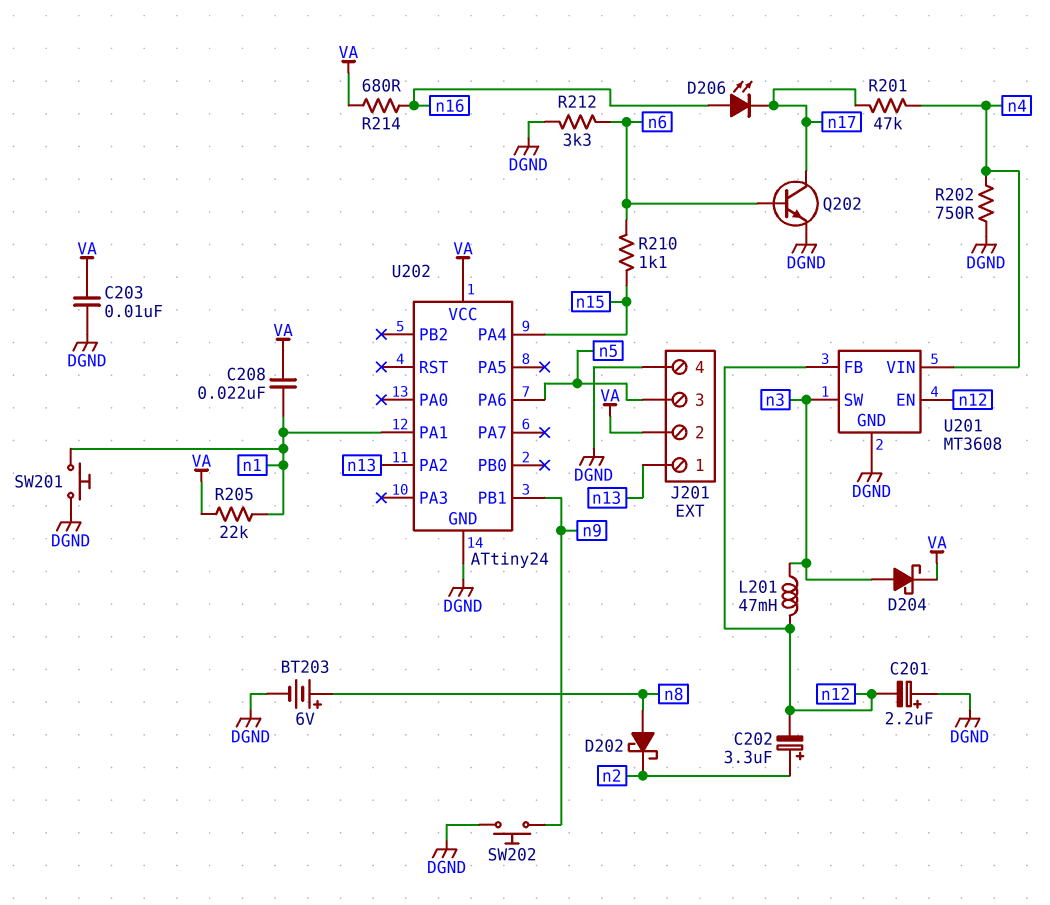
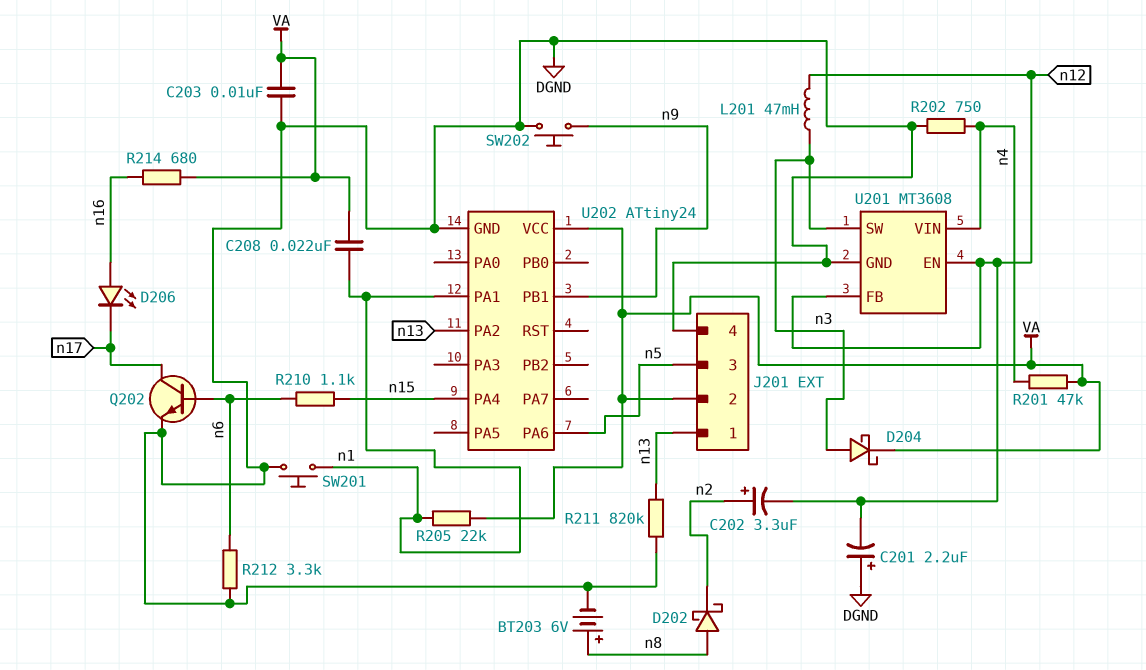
R201: 47k (n4, n17) -> 47k (VA, n4)
R211: none -> 820k (DGND, n13)

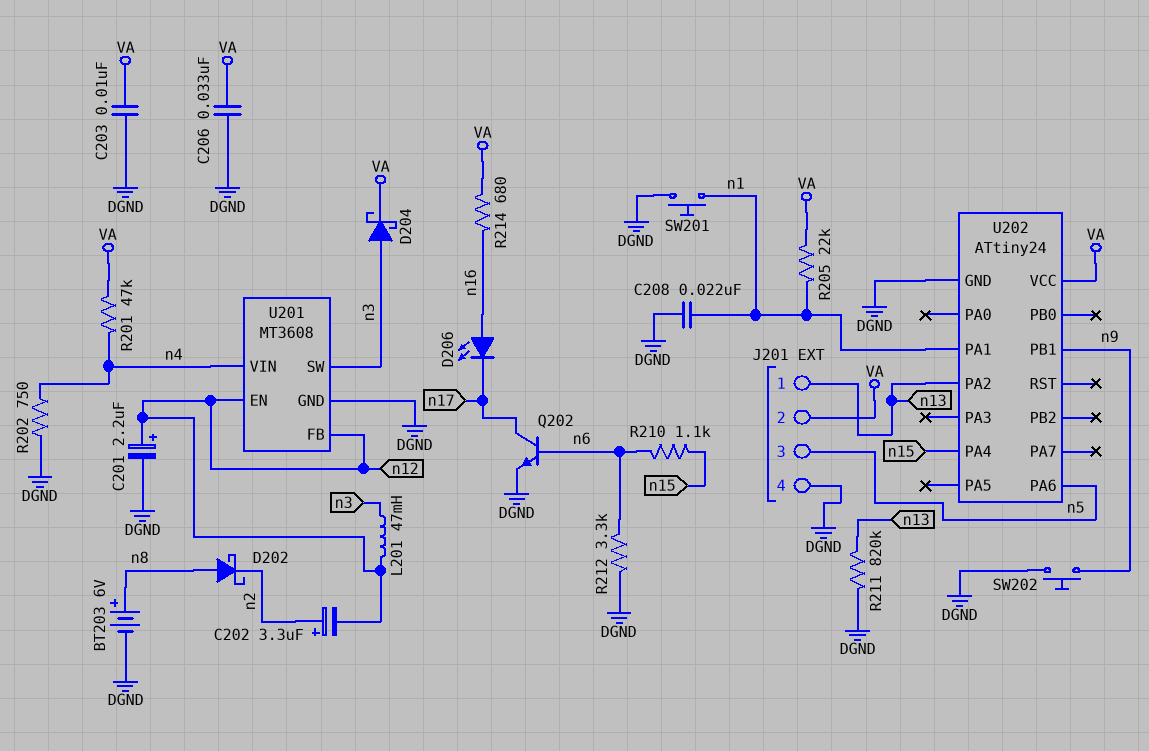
C201: 2.2uF (plus DGND, minus n12) -> 2.2uF (plus n12, minus DGND)
C206: none -> 33nF (DGND, VA)
C208: 22nF (VA, n1) -> 22nF (DGND, n1)

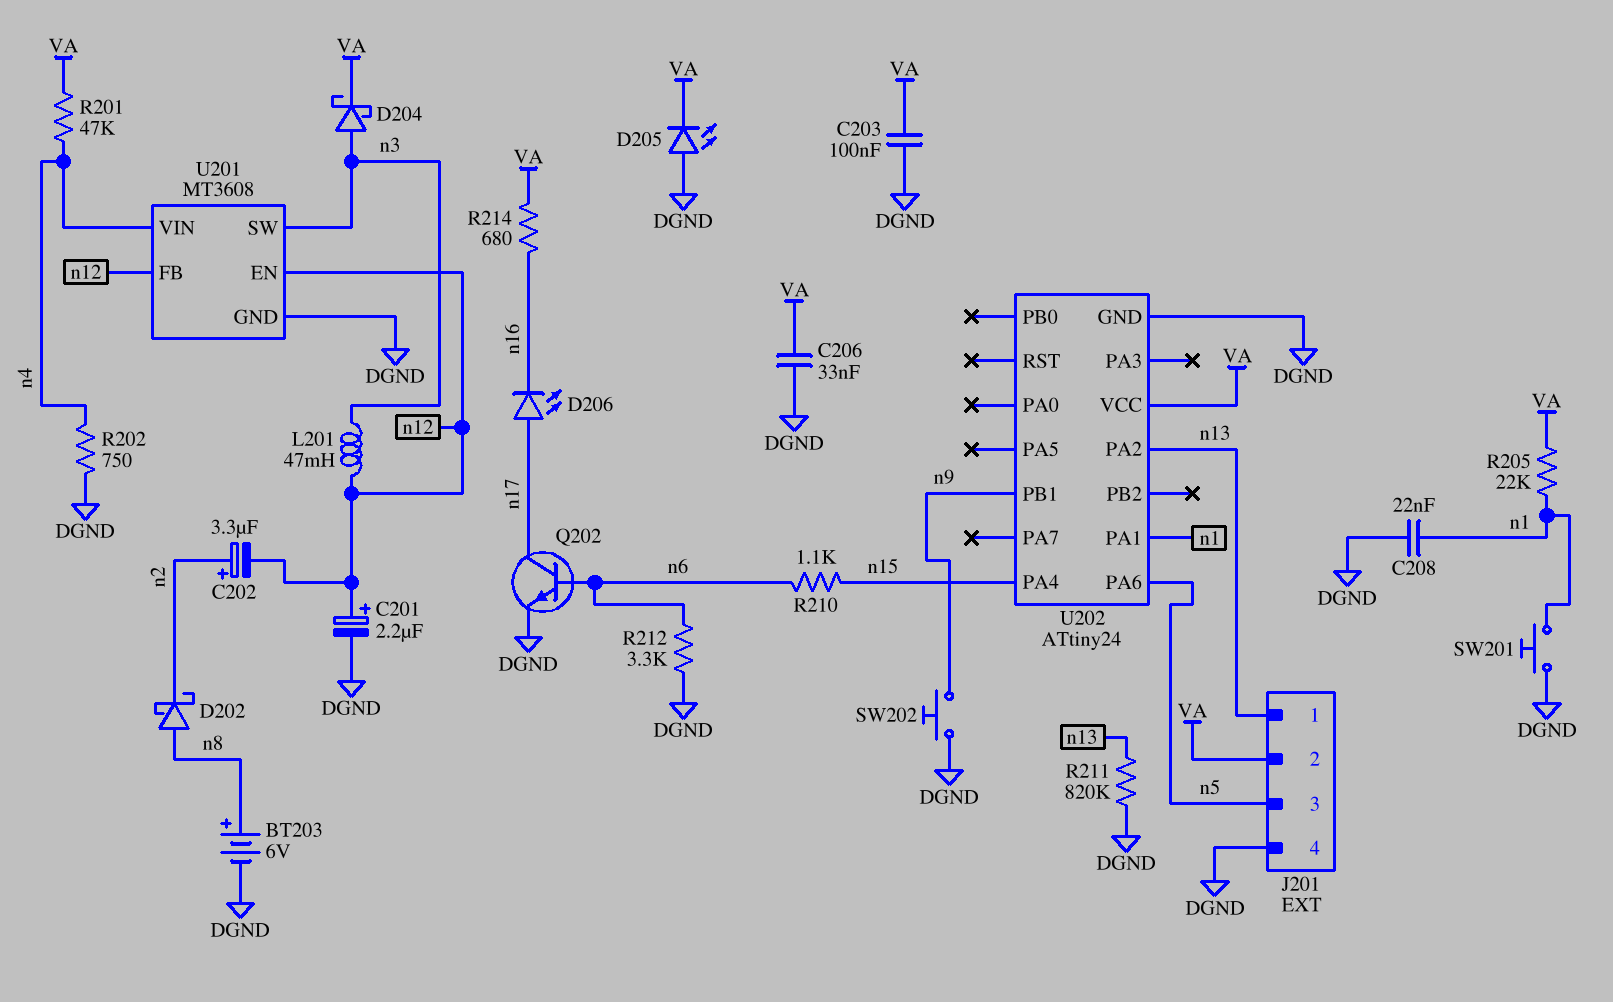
C203: 10nF (DGND, VA) -> 100nF (DGND, VA)
D205: none -> LED (A DGND, K VA)
D206: LED (A n16, K n17) -> LED (A n17, K n16)

